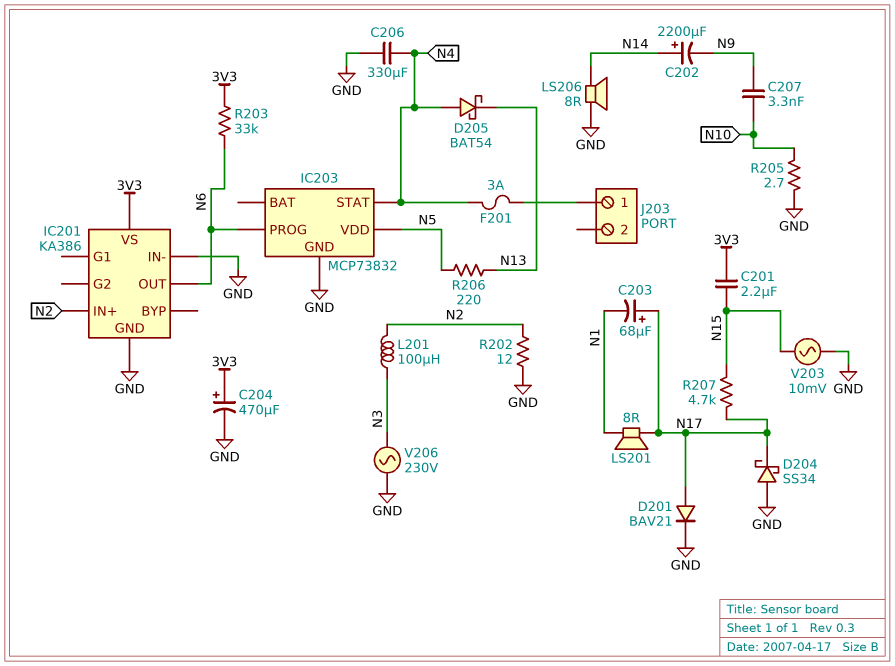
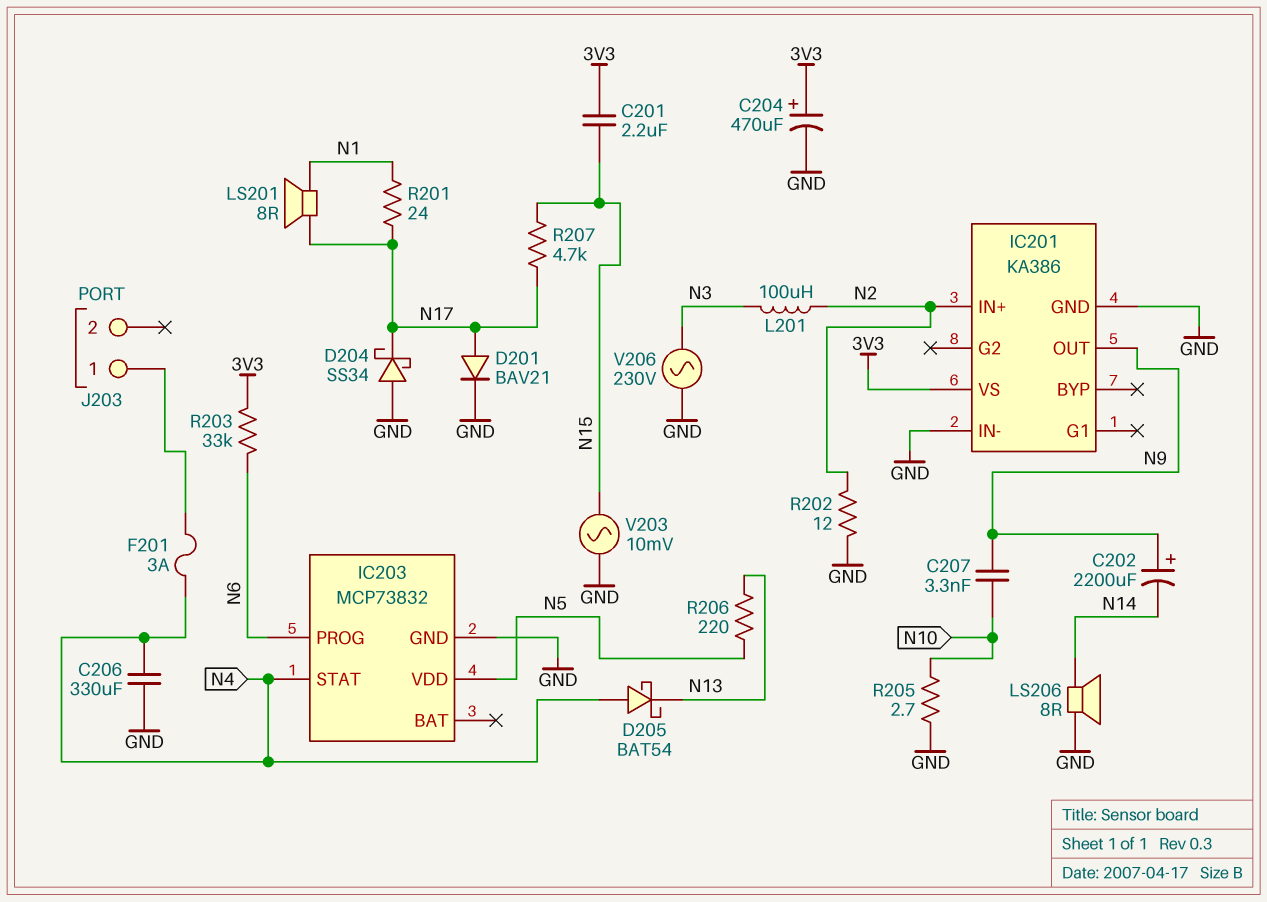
C202: 2200uF (plus N14, minus N9) -> 2200uF (plus N9, minus N14)
C203: 68uF (plus N17, minus N1) -> none
IC201 pin OUT: N6 -> N9
R201: none -> 24 (N1, N17)

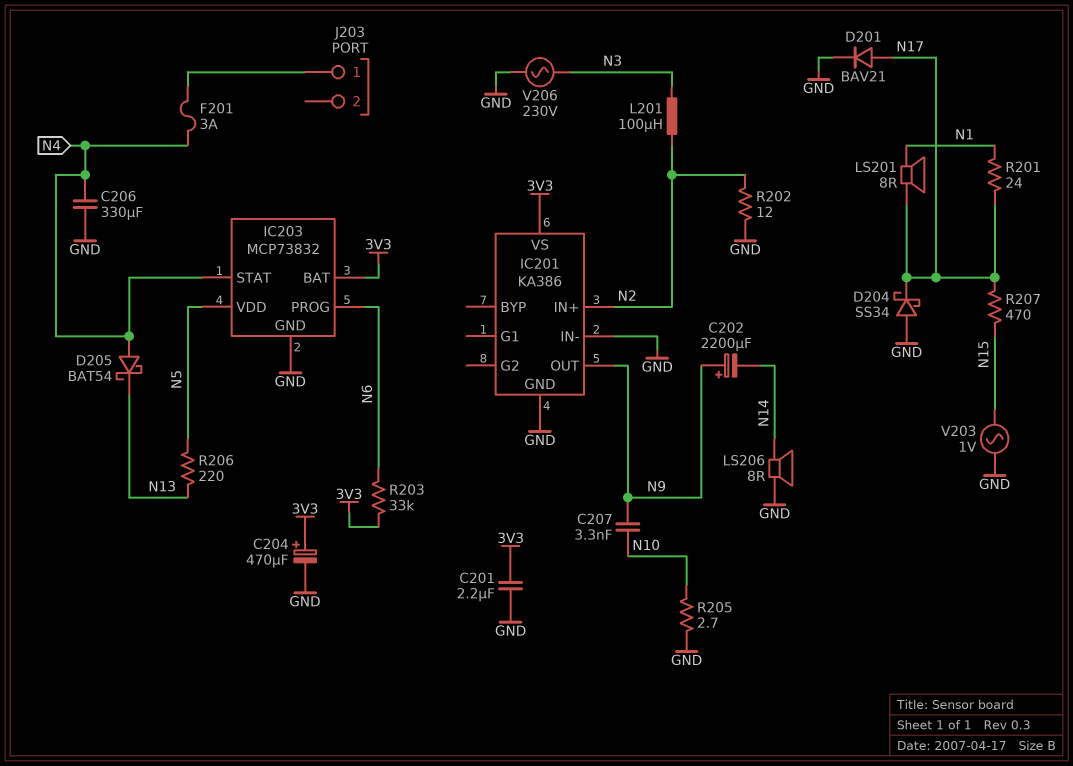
C201: 2.2uF (3V3, N15) -> 2.2uF (3V3, GND)
IC203 pin BAT: none -> 3V3
R207: 4.7k (N15, N17) -> 470 (N15, N17)
V203: AC 10mV (GND, N15) -> AC 1V (GND, N15)

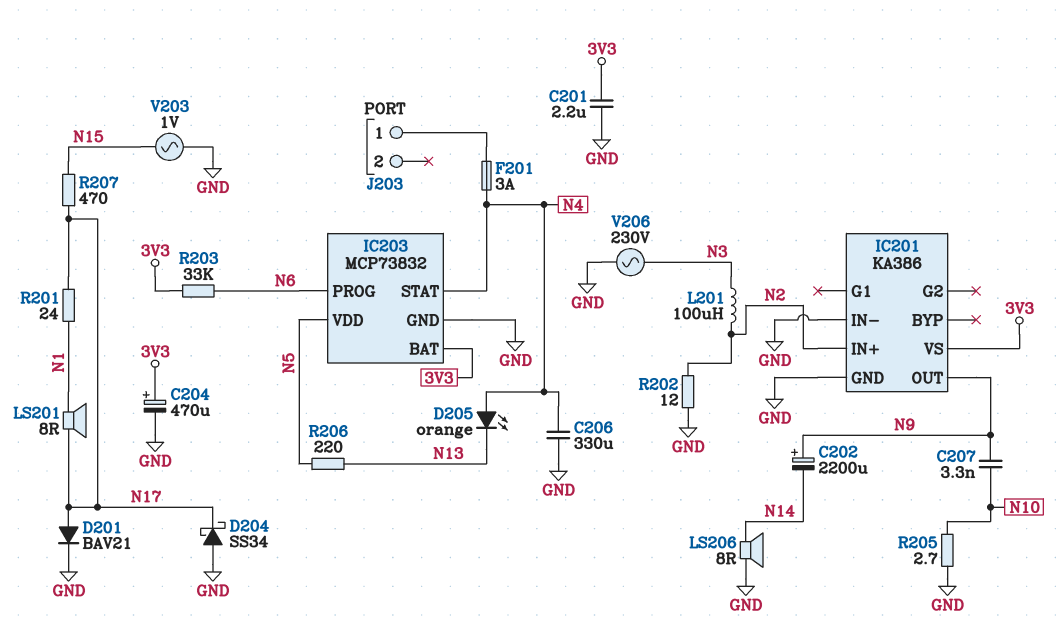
D205: schottky BAT54 (A N4, K N13) -> LED orange (A N4, K N13)

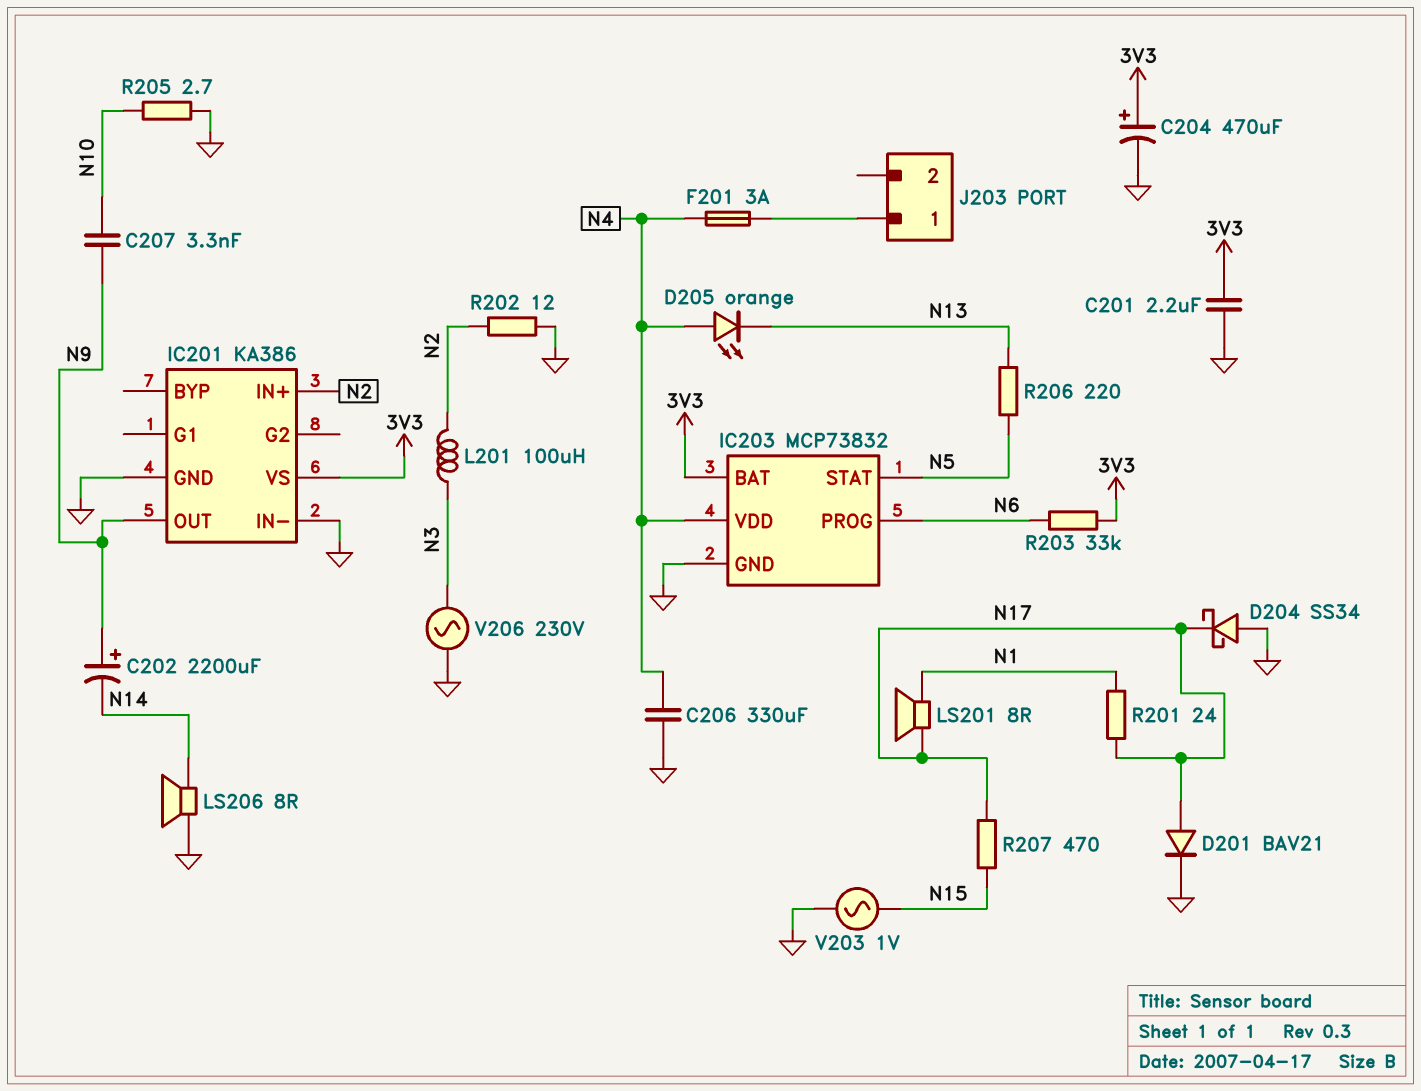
IC203 pin STAT: N4 -> N5
IC203 pin VDD: N5 -> N4

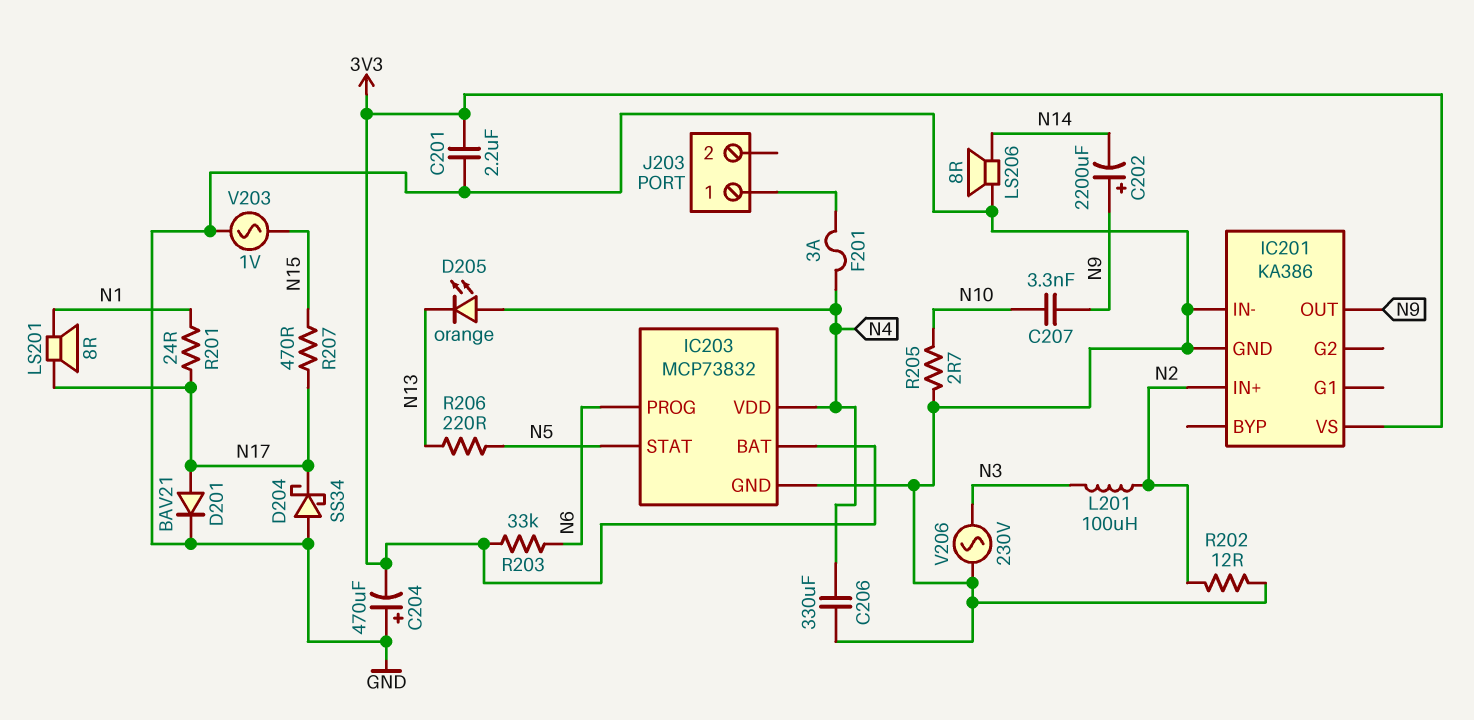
C204: 470uF (plus 3V3, minus GND) -> 470uF (plus GND, minus 3V3)

